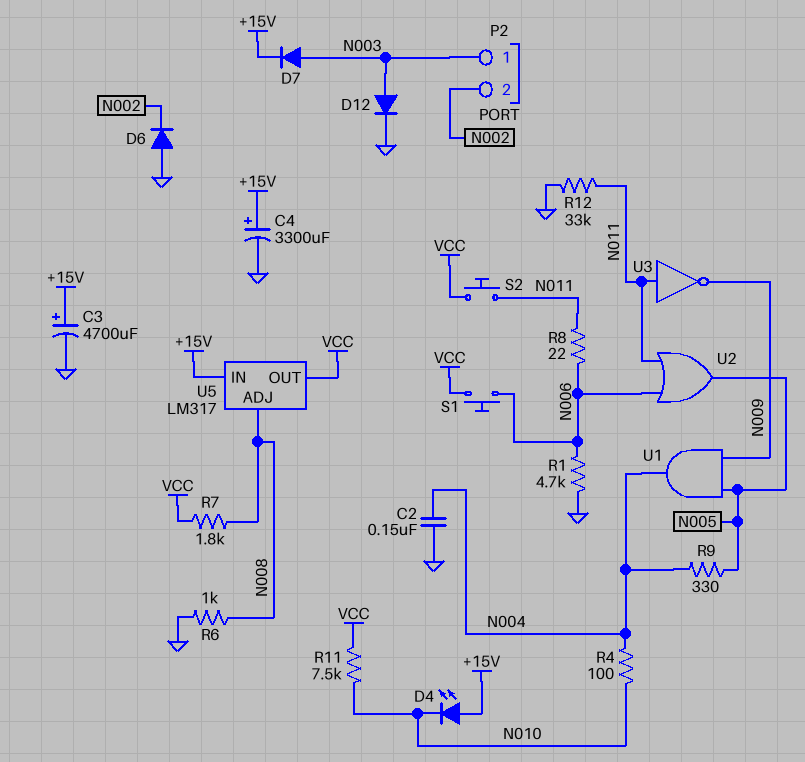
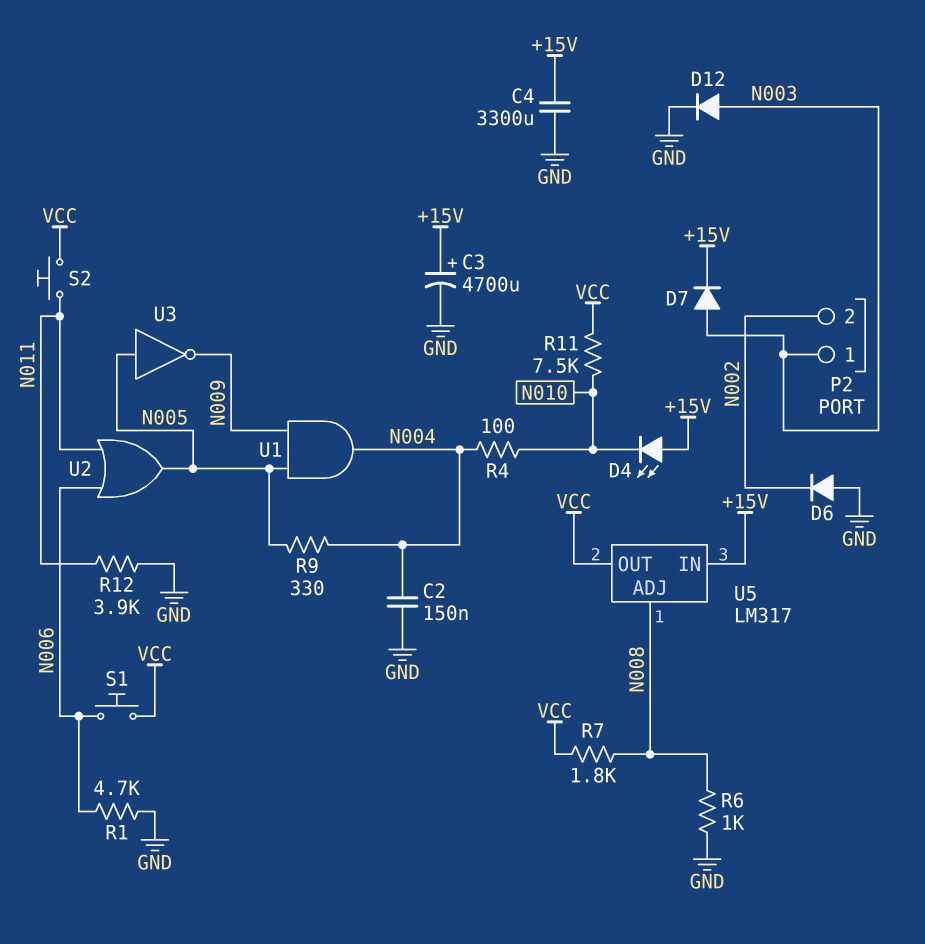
C4: 3300uF (plus +15V, minus GND) -> 3300uF (+15V, GND)
R8: 22 (N006, N011) -> none
R12: 33k (GND, N011) -> 3.9k (GND, N011)
U3: NOT (in N011, out N009) -> NOT (in N005, out N009)

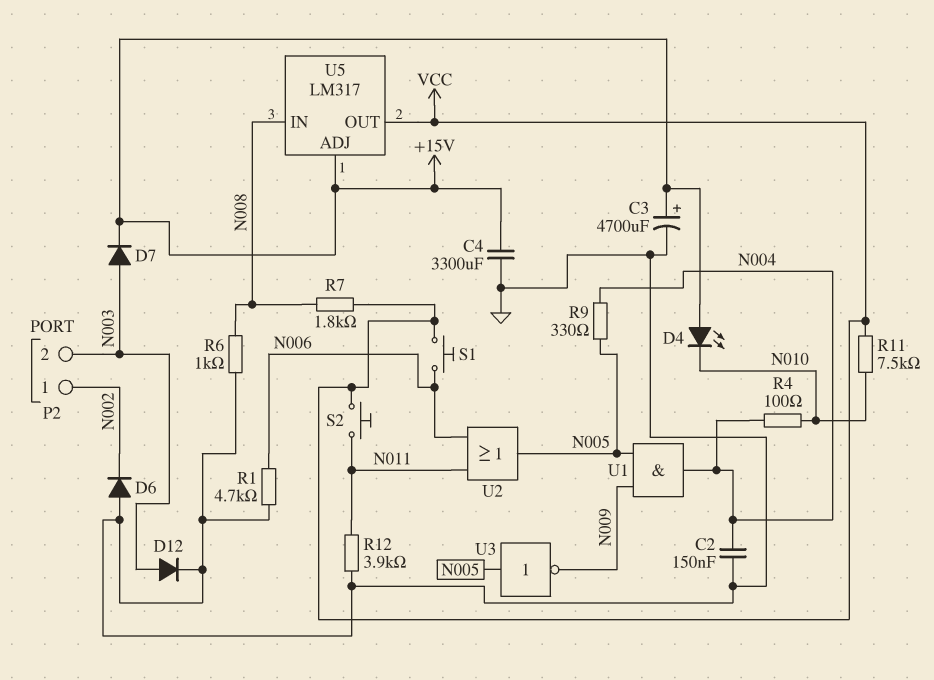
P2 pin 1: N003 -> N002
P2 pin 2: N002 -> N003
U5 pin ADJ: N008 -> +15V
U5 pin IN: +15V -> N008

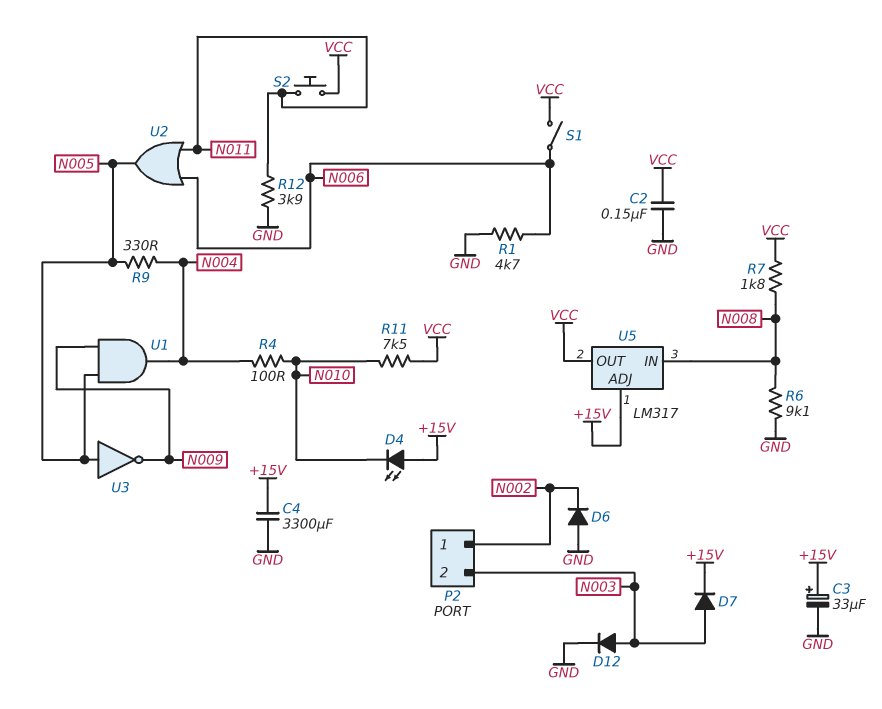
C2: 150nF (GND, N004) -> 150nF (GND, VCC)
C3: 4700uF (plus +15V, minus GND) -> 33uF (plus +15V, minus GND)
R6: 1k (GND, N008) -> 9.1k (GND, N008)
S1: button (N006, VCC) -> switch (N006, VCC)

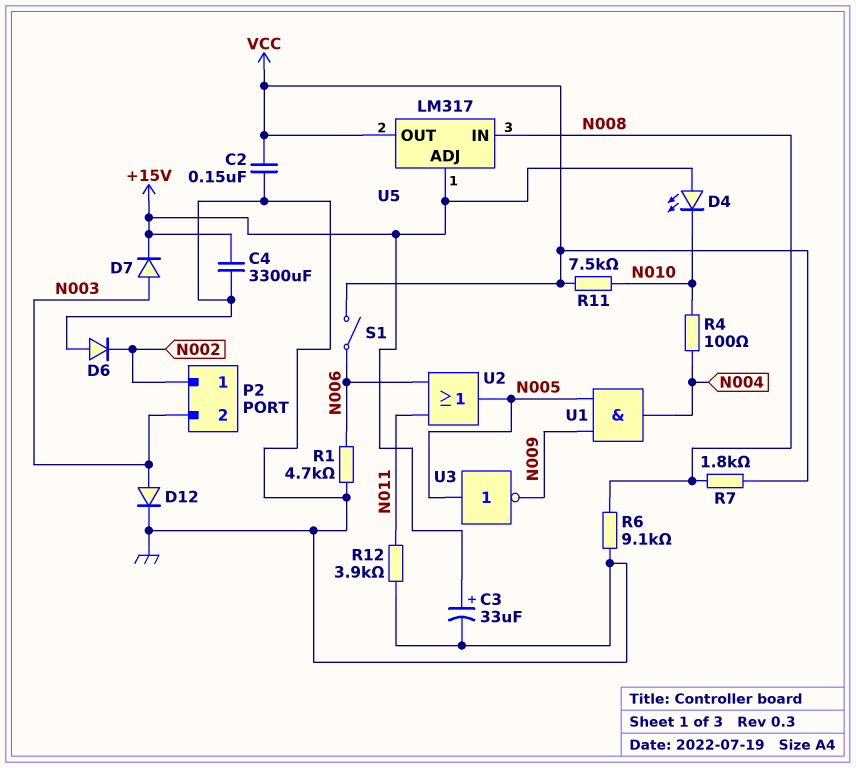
R9: 330 (N004, N005) -> none
S2: button (N011, VCC) -> none

